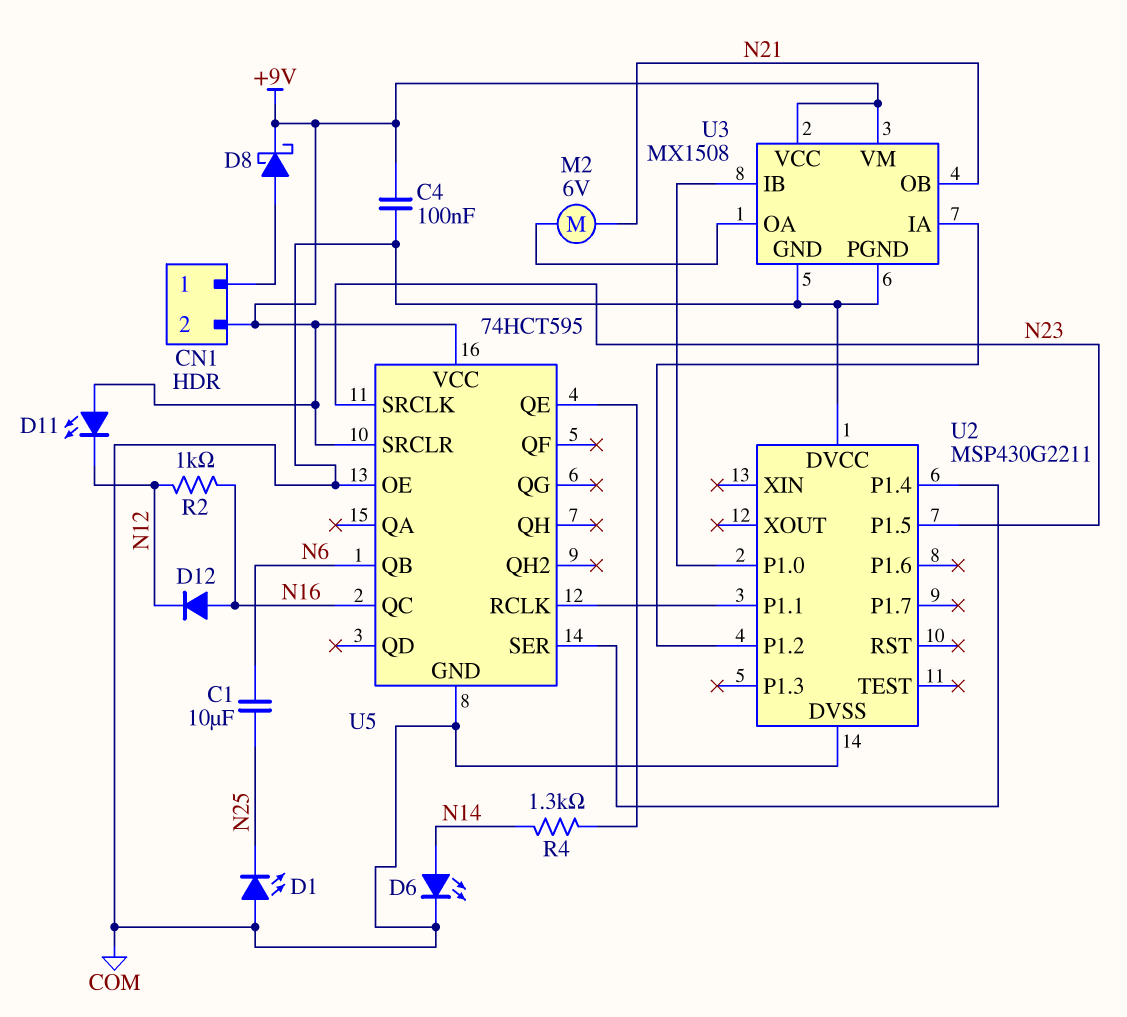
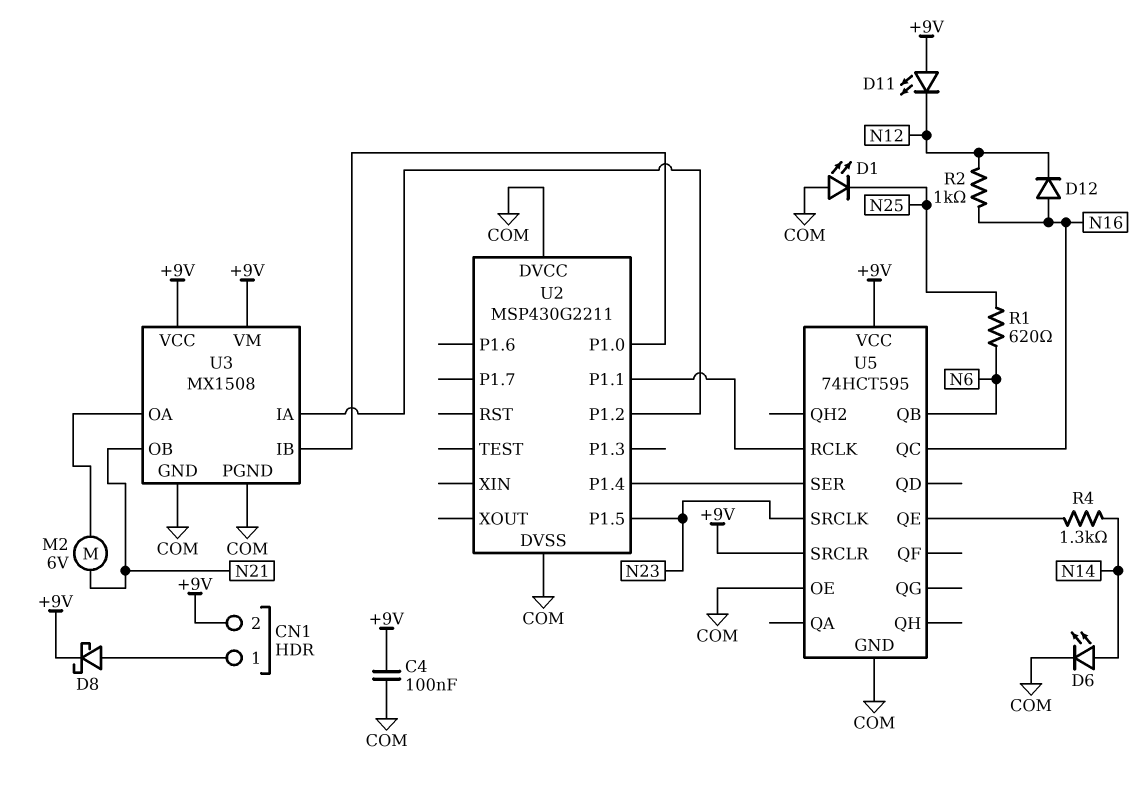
C1: 10uF (N6, N25) -> none
R1: none -> 620 (N6, N25)

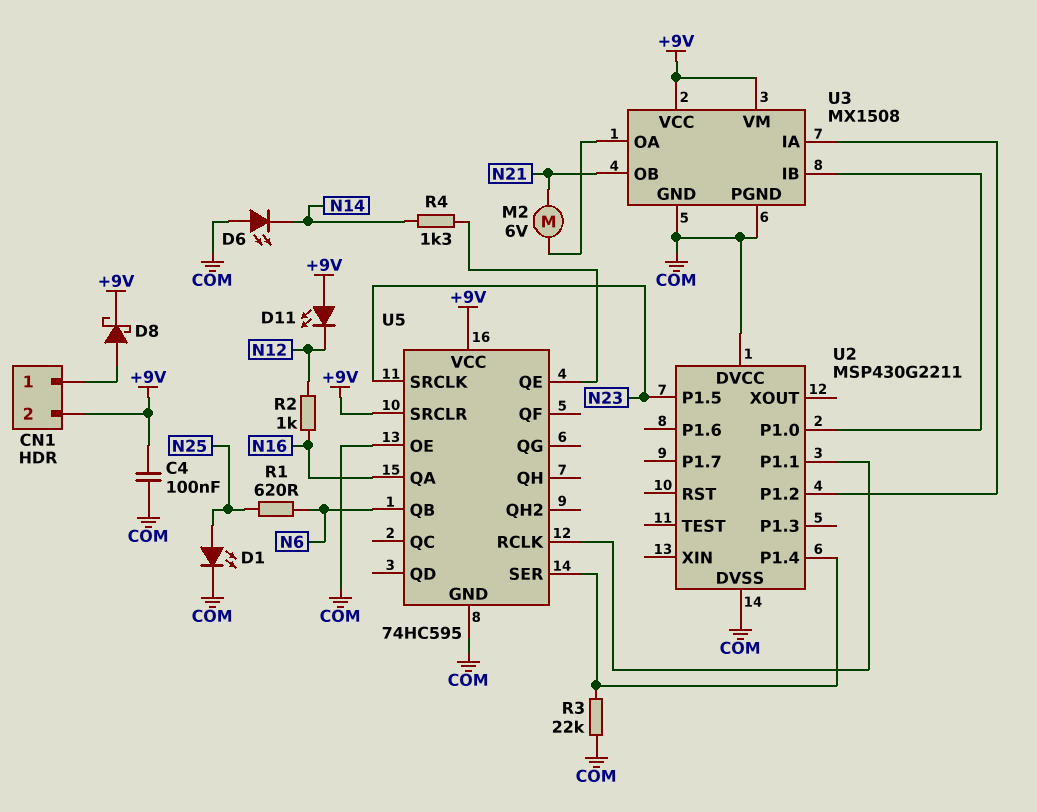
D1: LED (A COM, K N25) -> LED (A N25, K COM)
D6: LED (A N14, K COM) -> LED (A COM, K N14)
D12: diode (A N16, K N12) -> none
R3: none -> 22k (COM, U2/P1.4)
U5: 74HCT595 -> 74HC595
U5 pin QA: none -> N16
U5 pin QC: N16 -> none

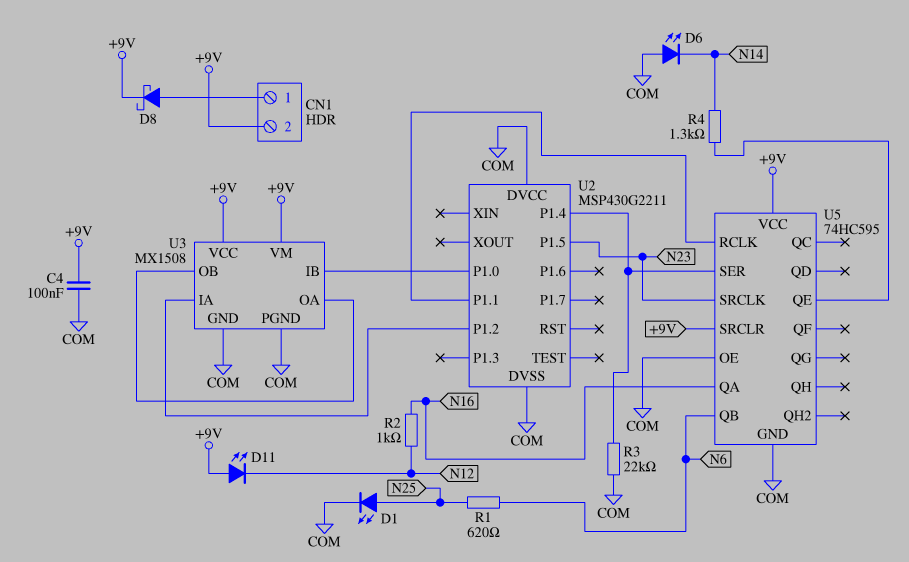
M2: motor 6V (N21, U3/OA) -> none
U3 pin OB: N21 -> U3/OA

